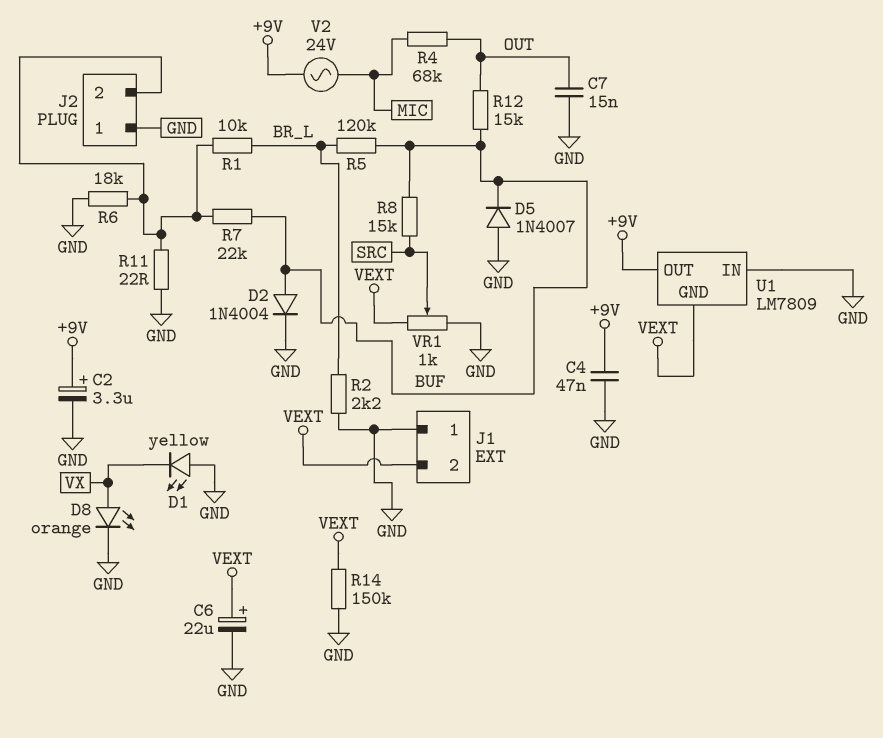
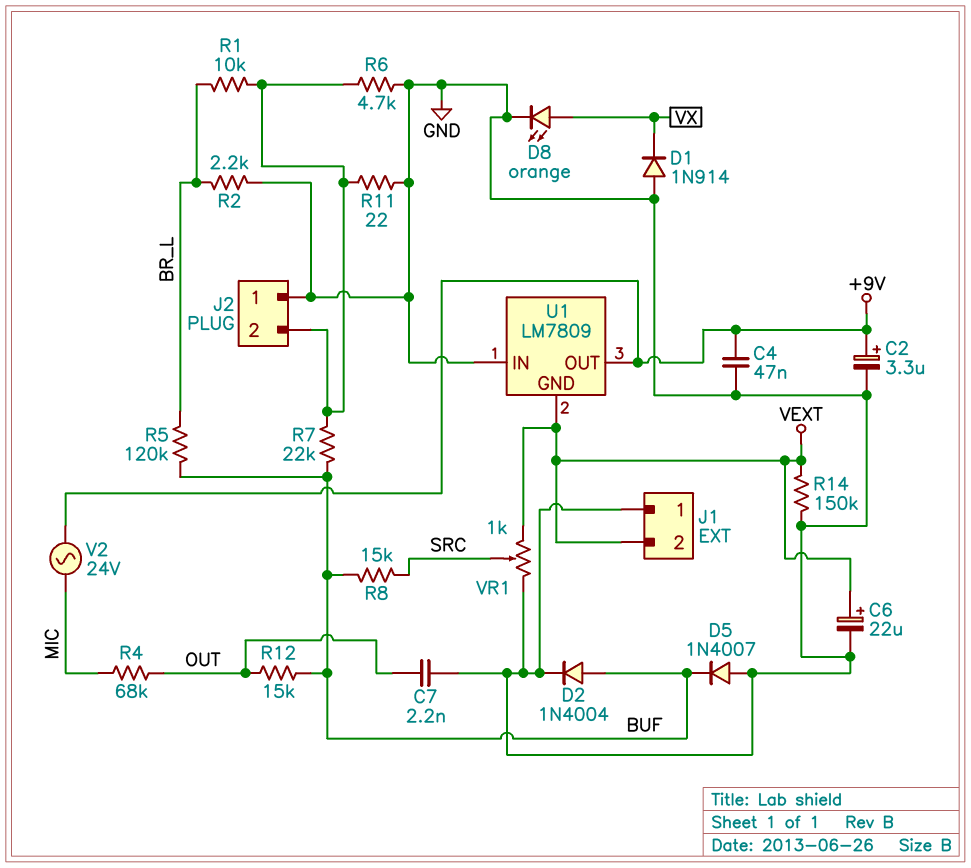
C7: 15nF (GND, OUT) -> 2.2nF (GND, OUT)
D1: LED yellow (A GND, K VX) -> diode 1N914 (A GND, K VX)
R6: 18k (GND, J2/2) -> 4.7k (GND, J2/2)

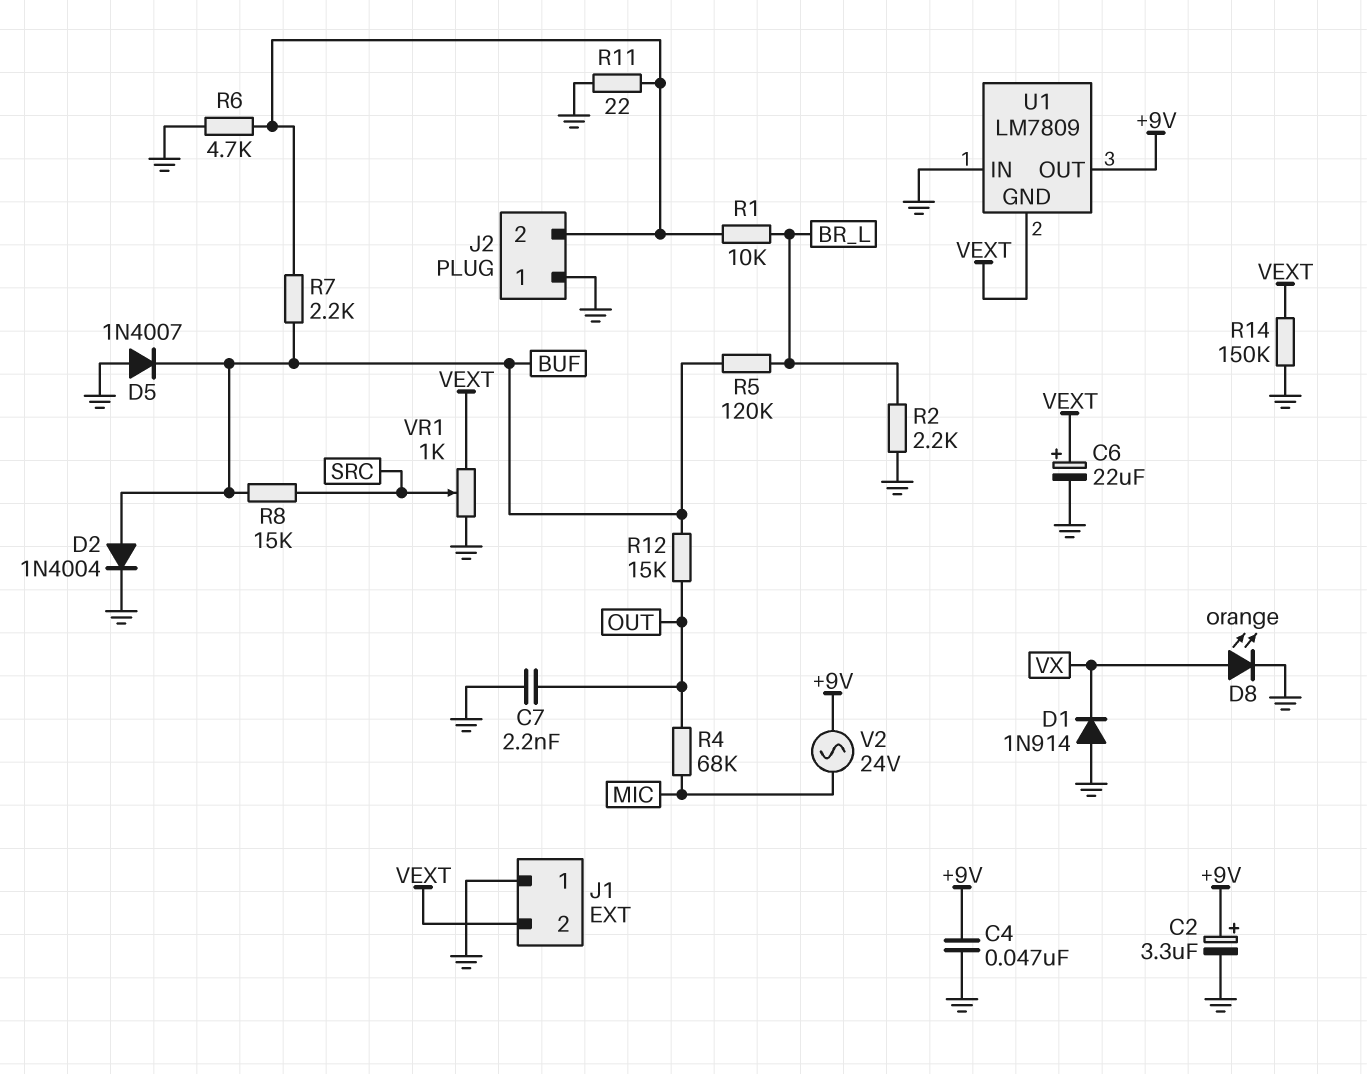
R7: 22k (BUF, J2/2) -> 2.2k (BUF, J2/2)

